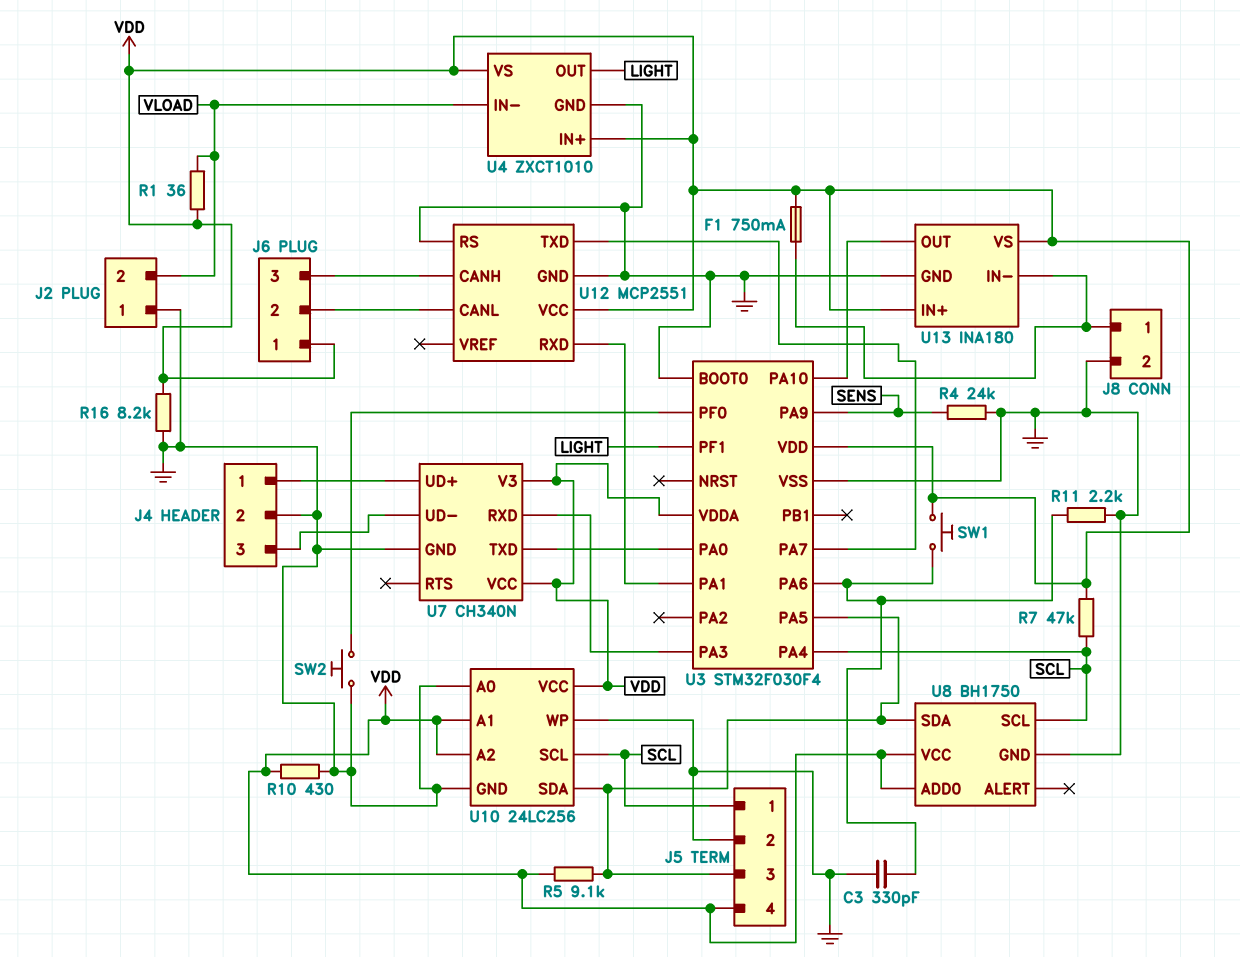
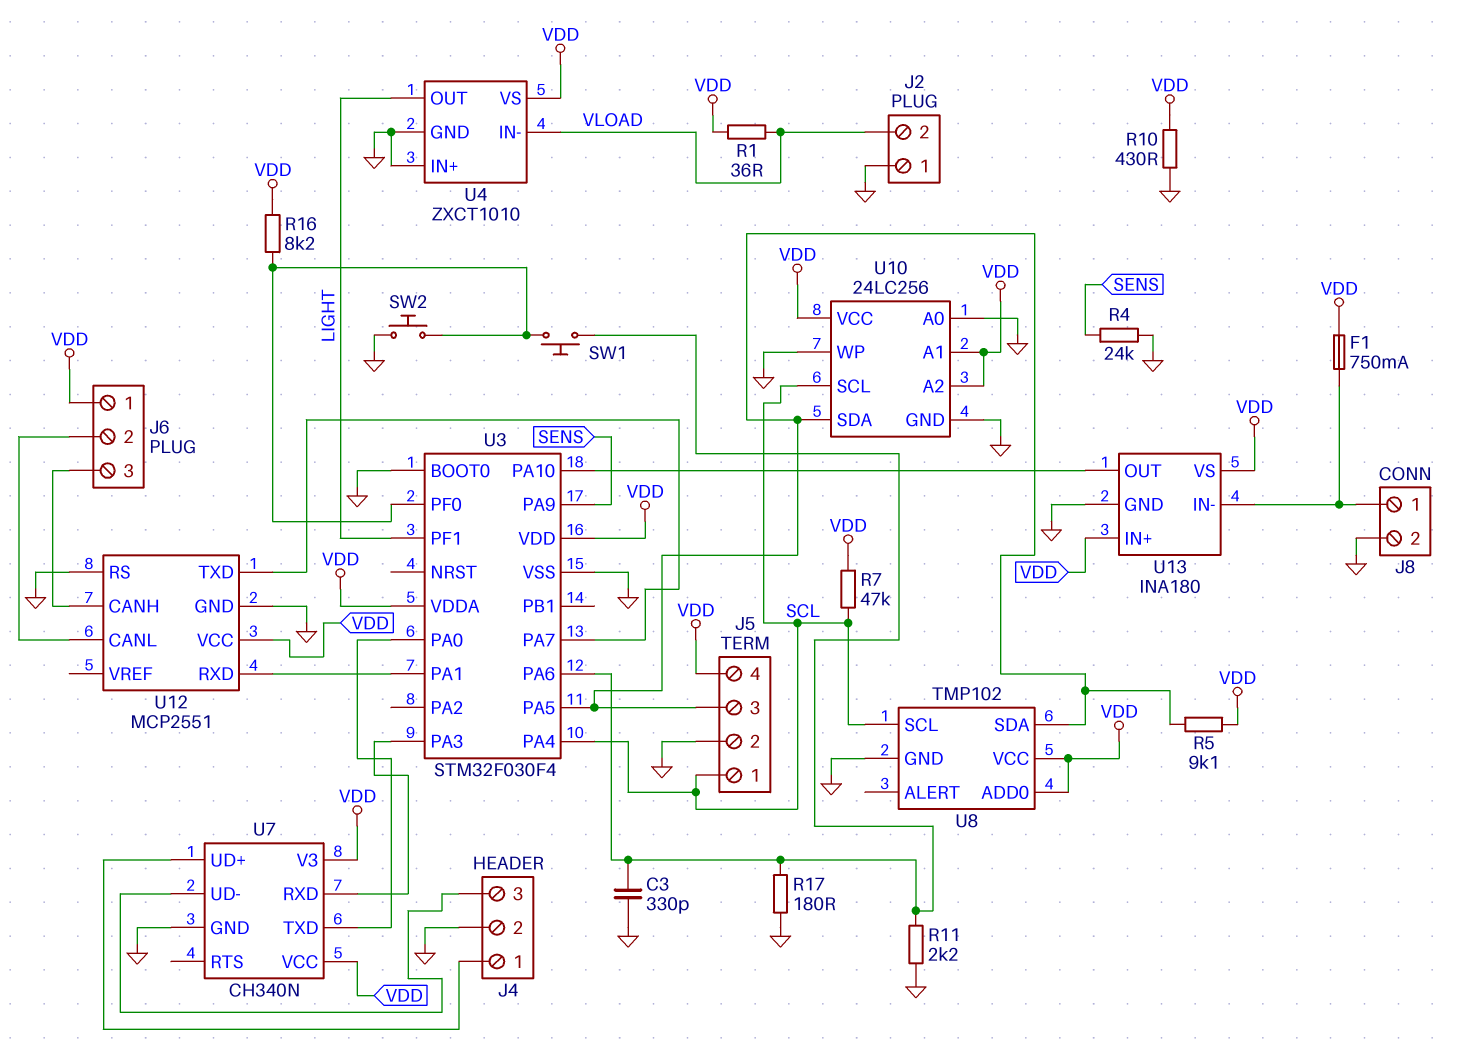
R16: 8.2k (GND, VDD) -> 8.2k (U3/PF0, VDD)
R17: none -> 180 (GND, U3/PA6)
SW1: button (U3/PA6, VDD) -> button (U3/PA6, U3/PF0)
U4 pin IN+: VDD -> GND
U8: BH1750 -> TMP102

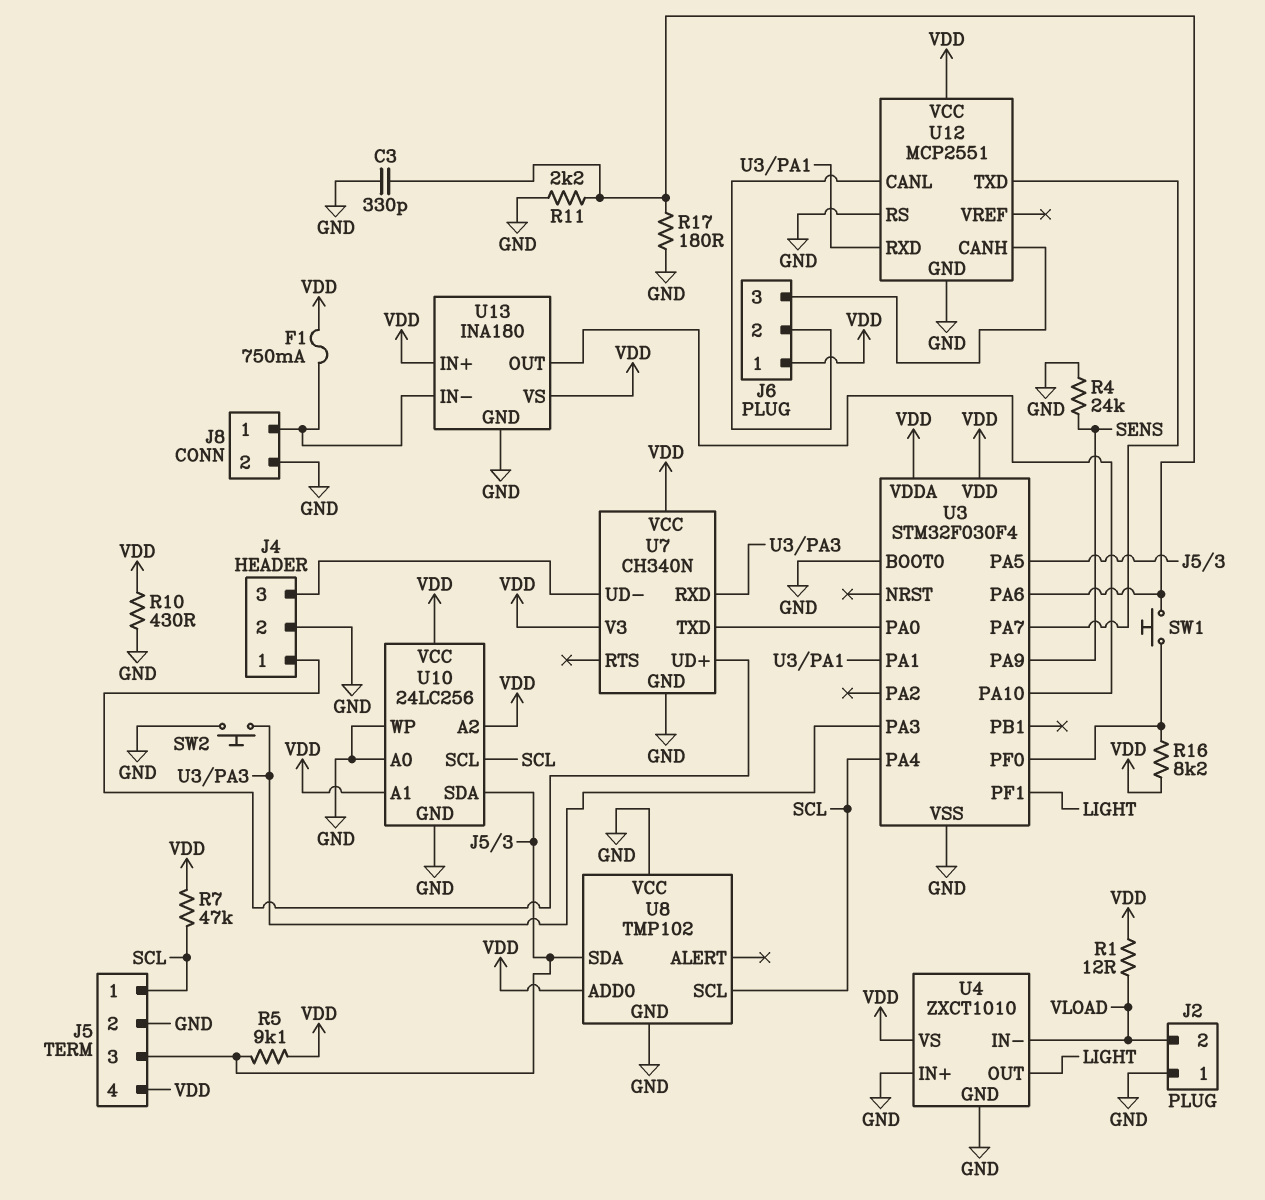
R1: 36 (VDD, VLOAD) -> 12 (VDD, VLOAD)
SW2: button (GND, U3/PF0) -> button (GND, U3/PA3)
U8 pin VCC: VDD -> GND

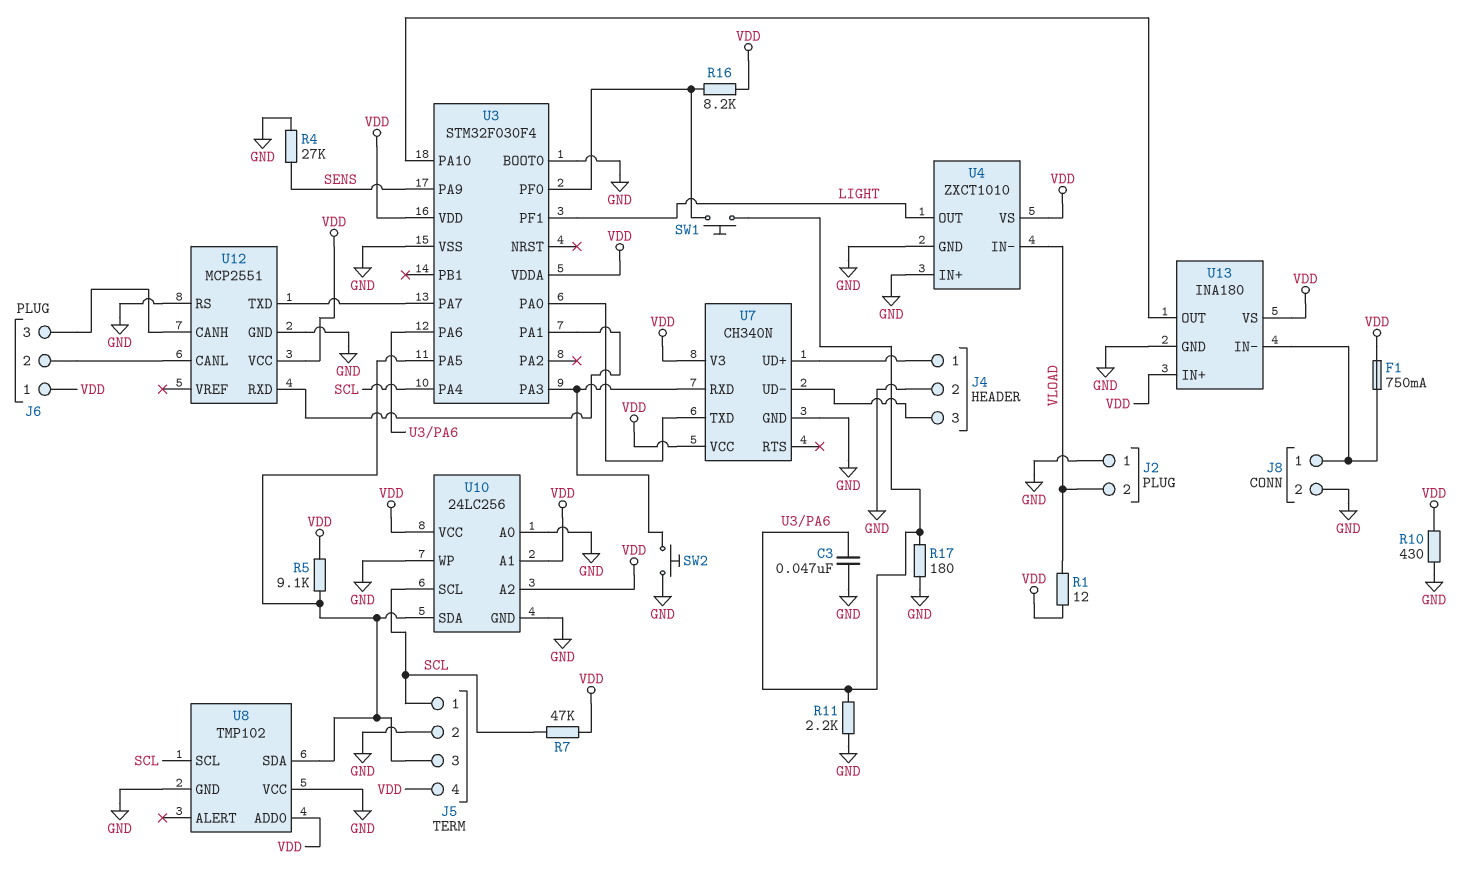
C3: 330pF (GND, U3/PA6) -> 47nF (GND, U3/PA6)
R4: 24k (GND, SENS) -> 27k (GND, SENS)

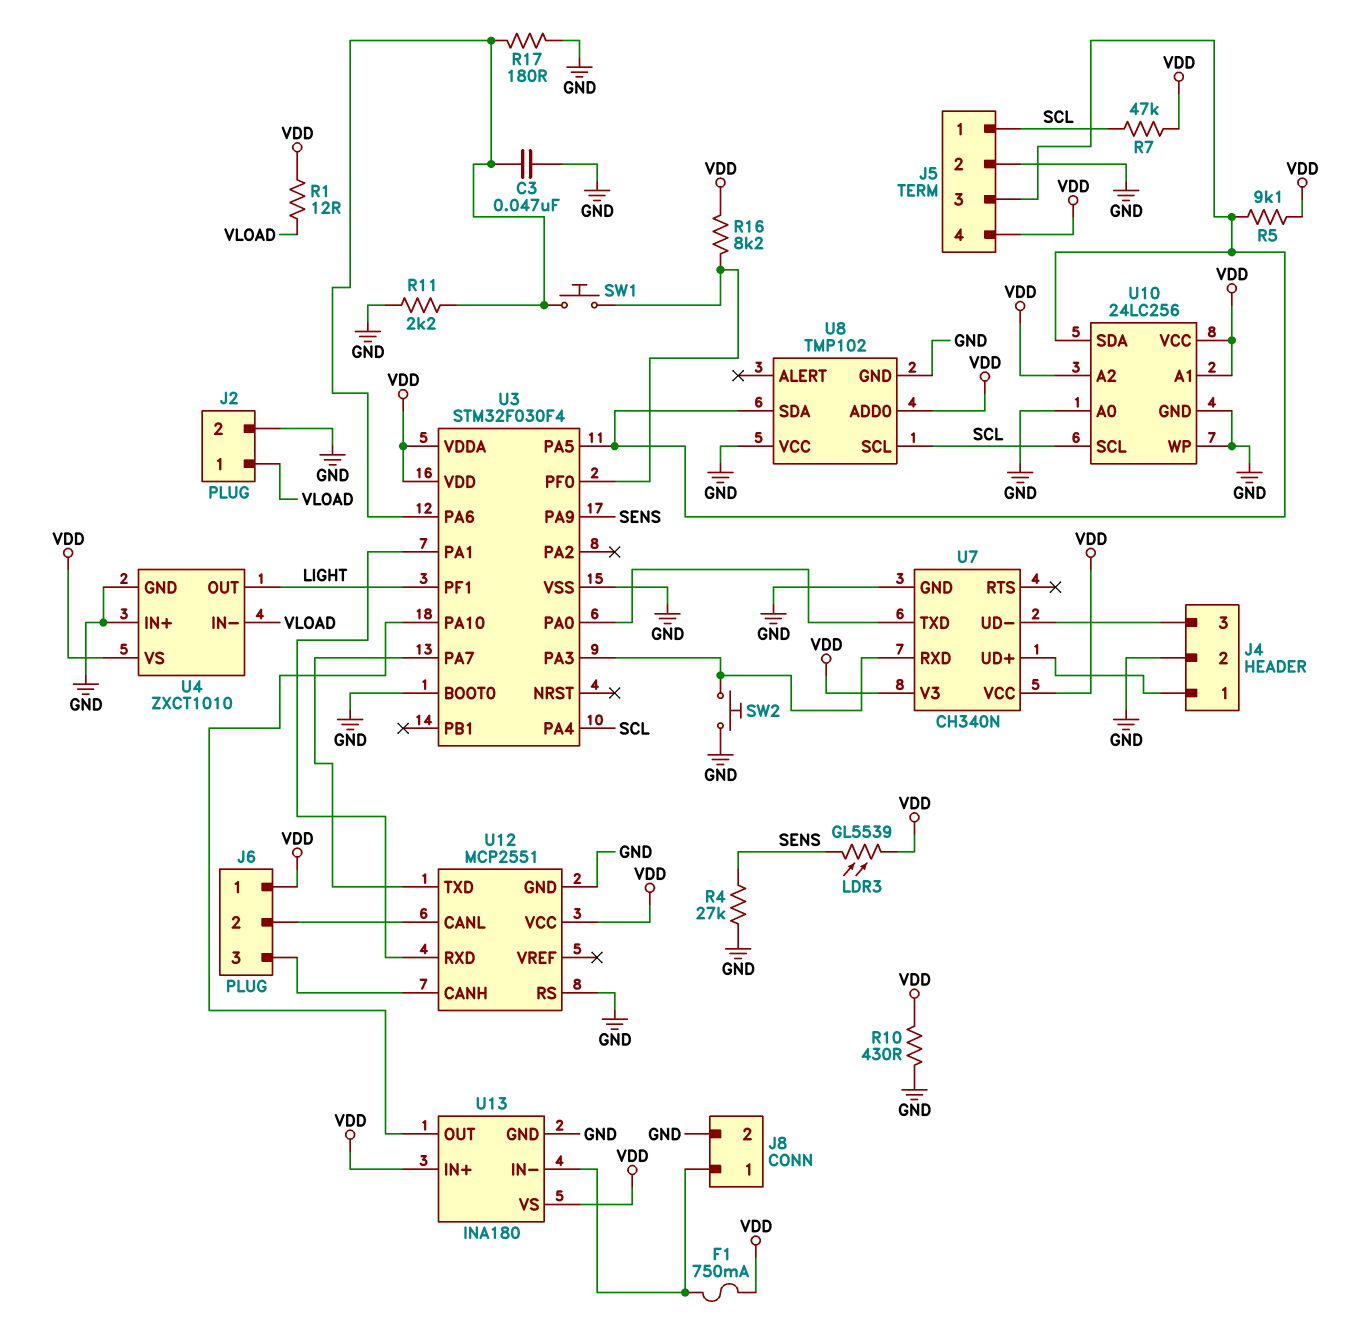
J2 pin 1: GND -> VLOAD
J2 pin 2: VLOAD -> GND
LDR3: none -> GL5539 (SENS, VDD)

